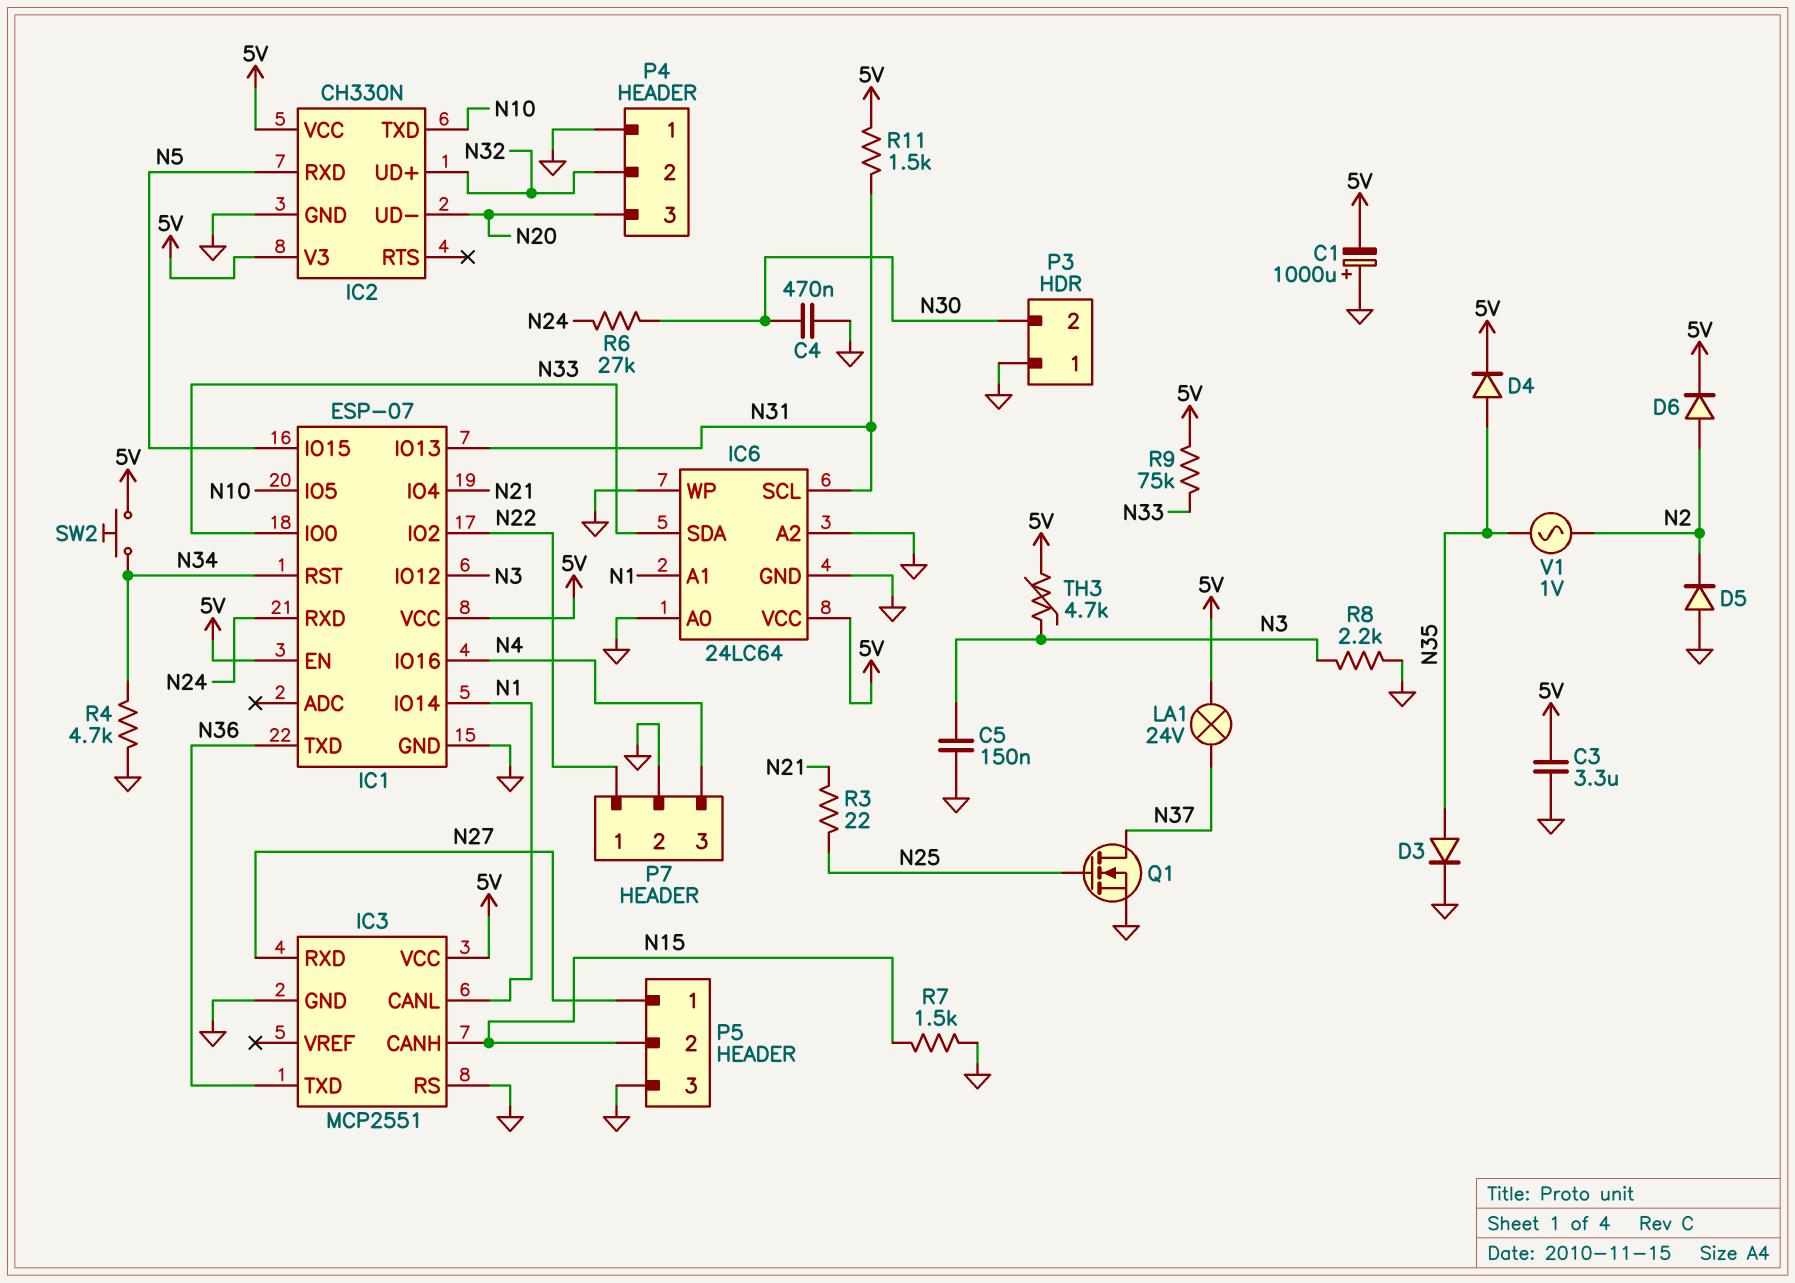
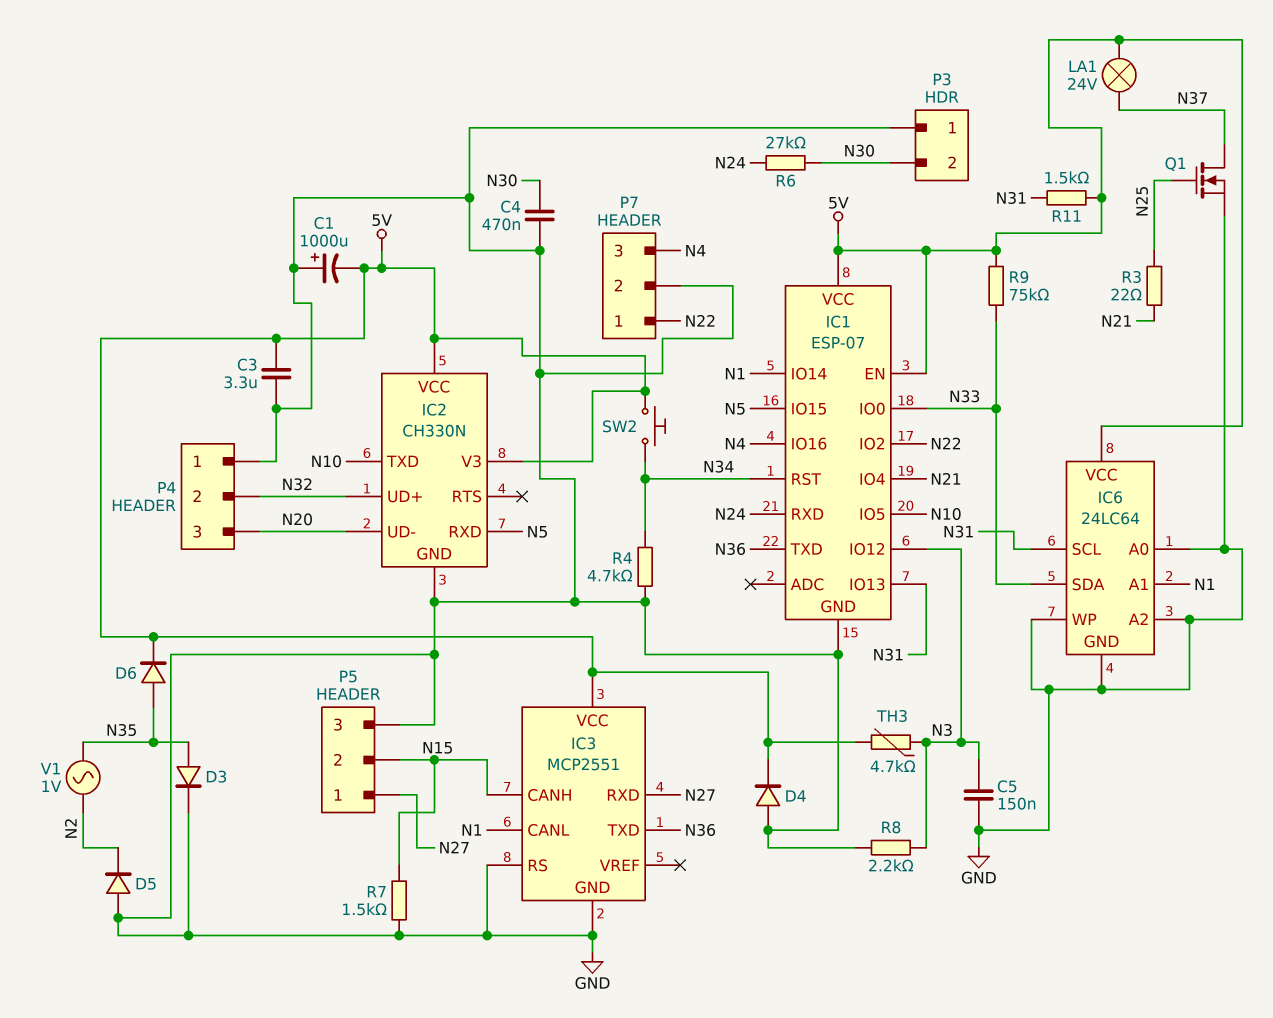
D4: diode (A N35, K 5V) -> diode (A GND, K 5V)
D6: diode (A N2, K 5V) -> diode (A N35, K 5V)

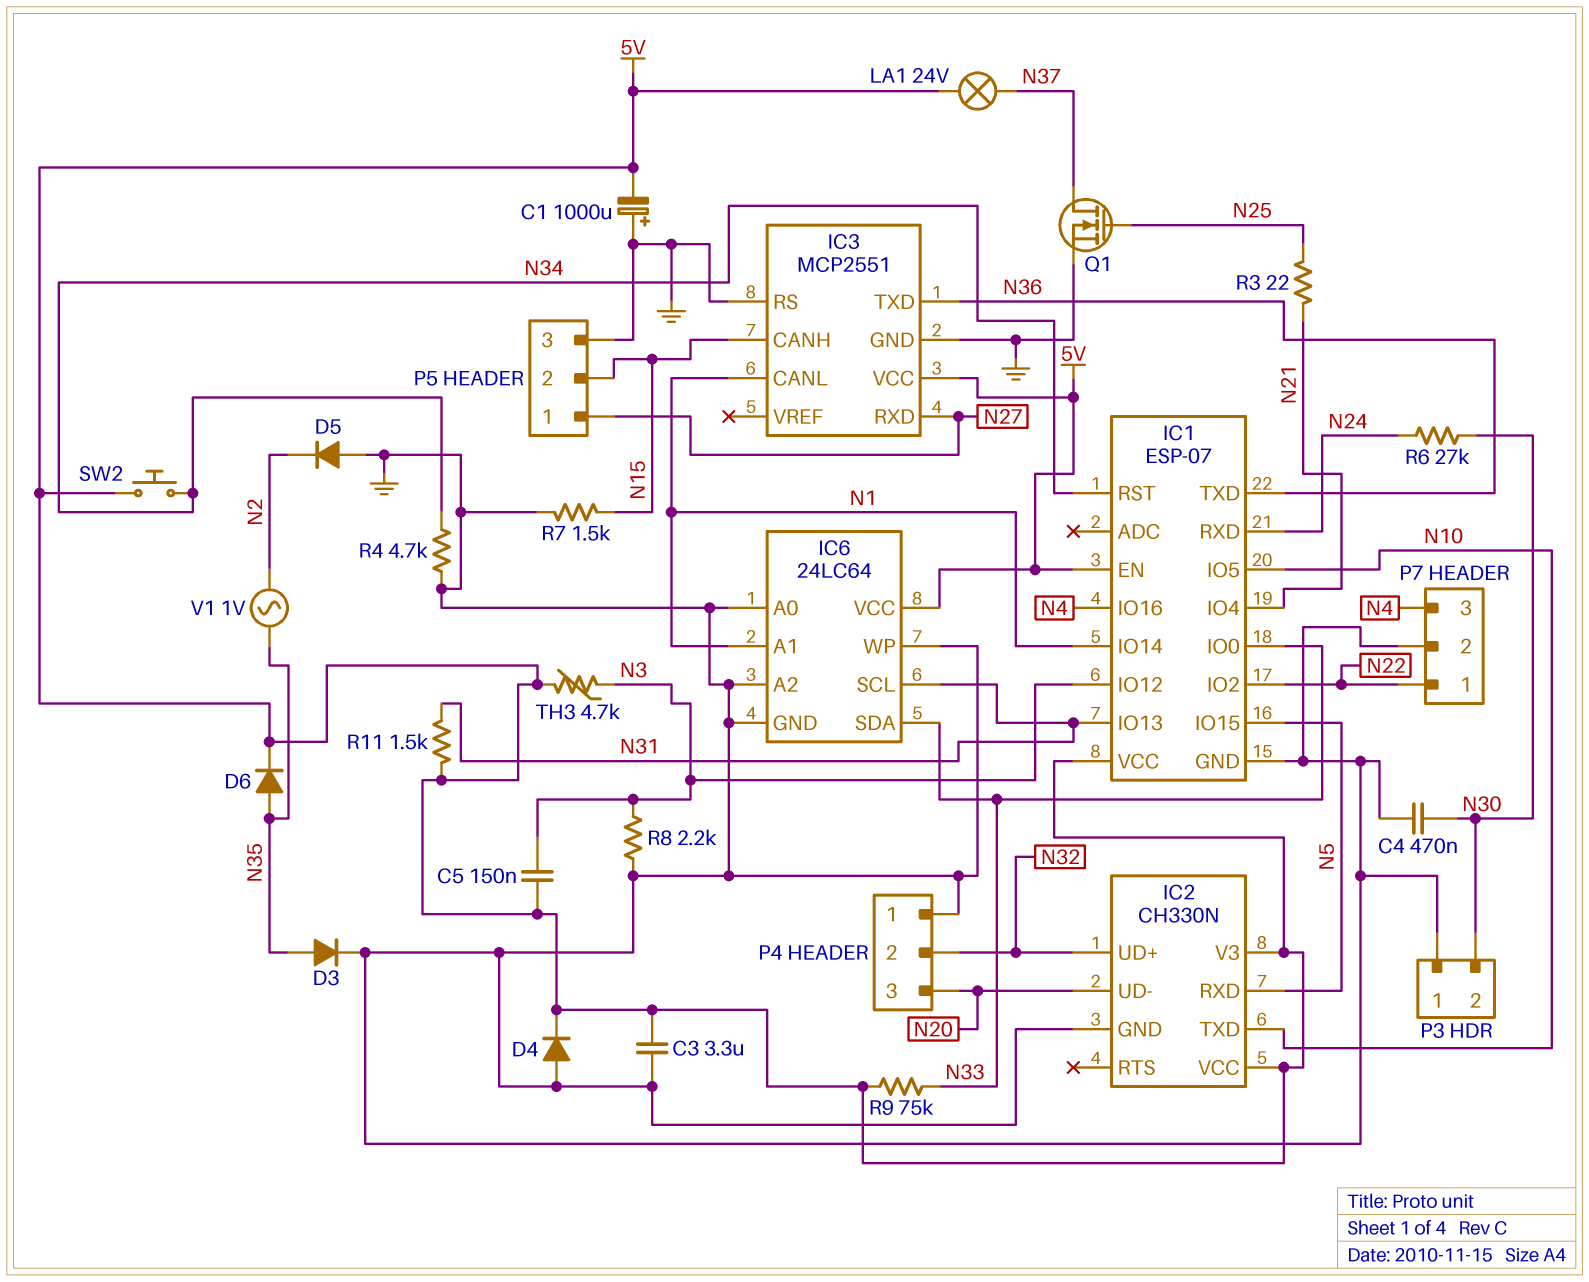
C5: 150nF (GND, N3) -> 150nF (5V, N3)

